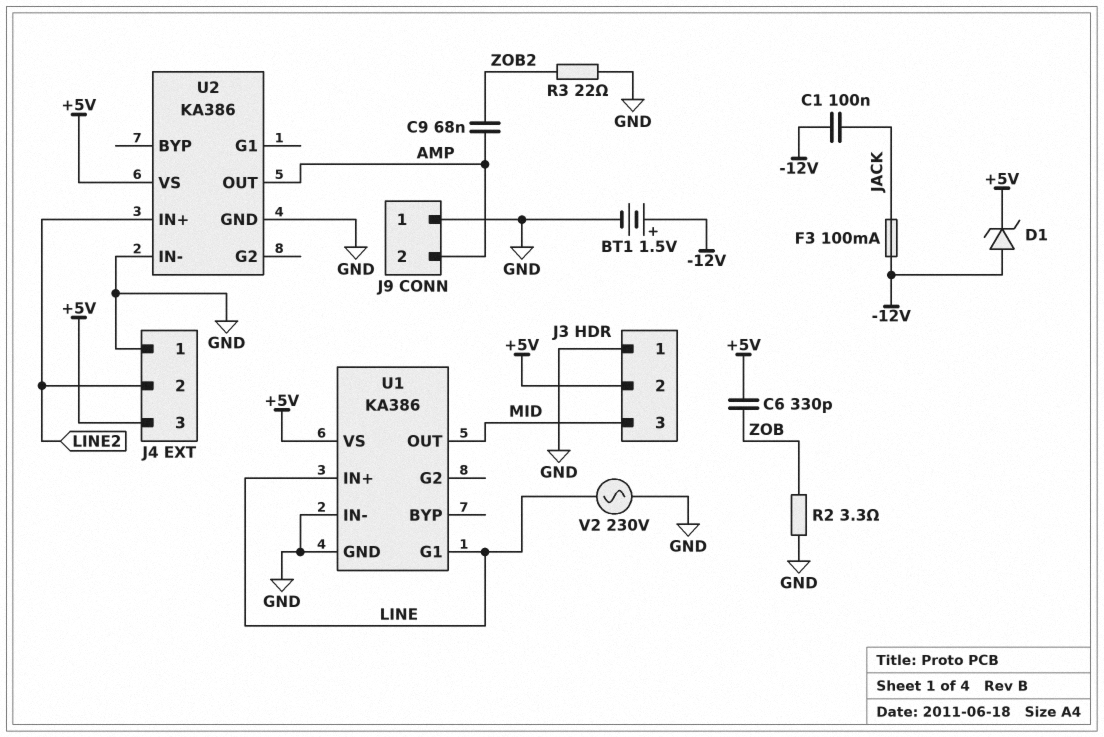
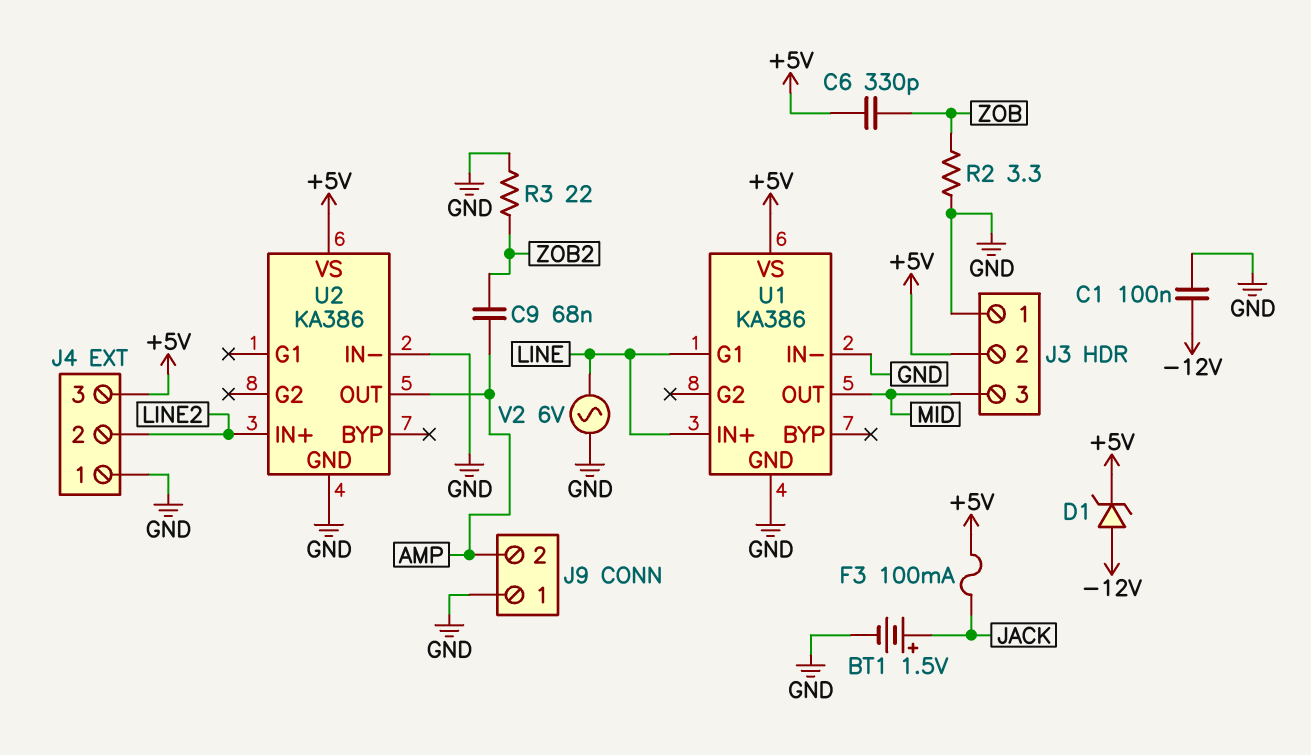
BT1: 1.5V (plus -12V, minus GND) -> 1.5V (plus JACK, minus GND)
C1: 100nF (-12V, JACK) -> 100nF (-12V, GND)
F3: 100mA (-12V, JACK) -> 100mA (+5V, JACK)
V2: AC 230V (GND, LINE) -> AC 6V (GND, LINE)

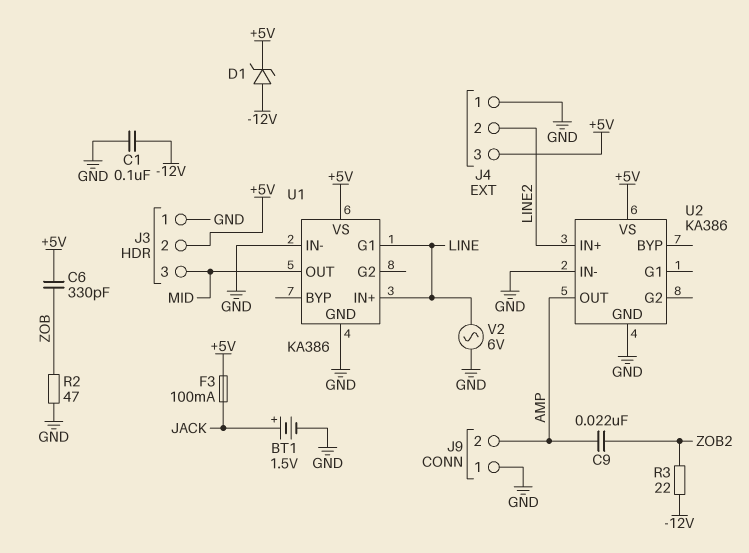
C9: 68nF (AMP, ZOB2) -> 22nF (AMP, ZOB2)
R2: 3.3 (GND, ZOB) -> 47 (GND, ZOB)
R3: 22 (GND, ZOB2) -> 22 (-12V, ZOB2)

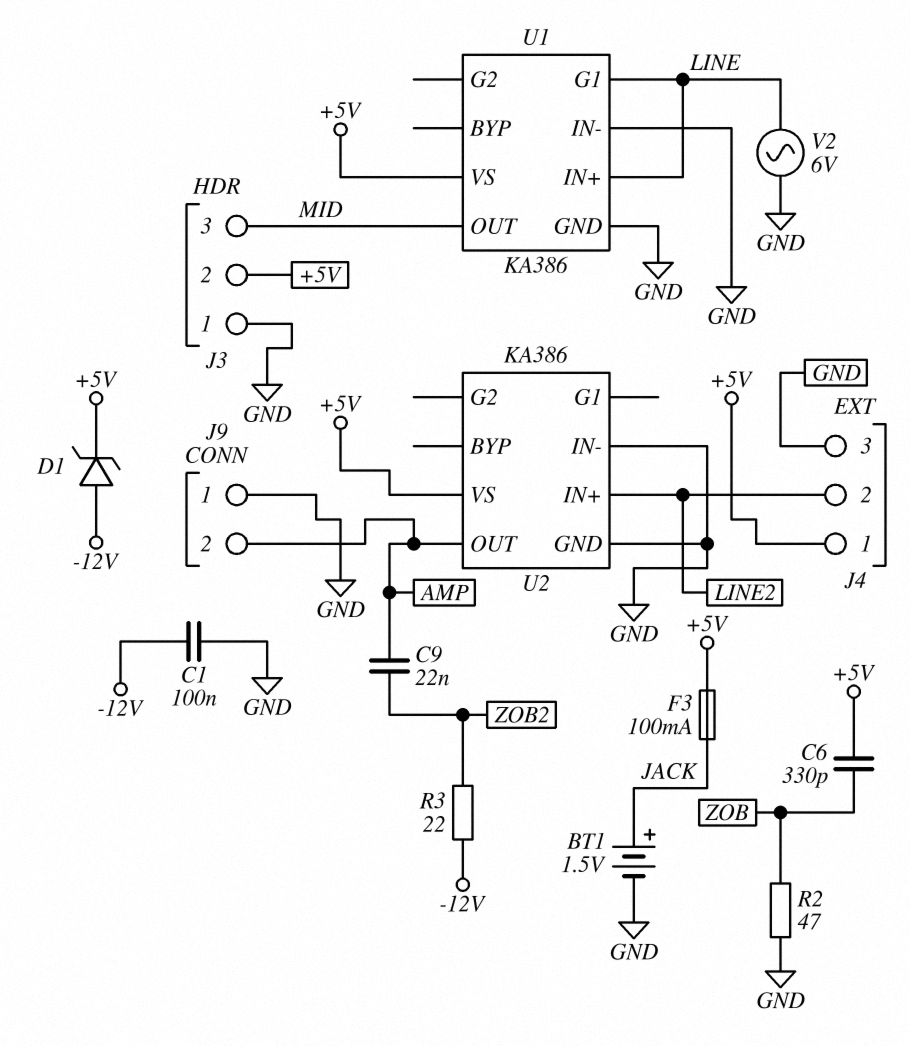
J4 pin 1: GND -> +5V
J4 pin 3: +5V -> GND

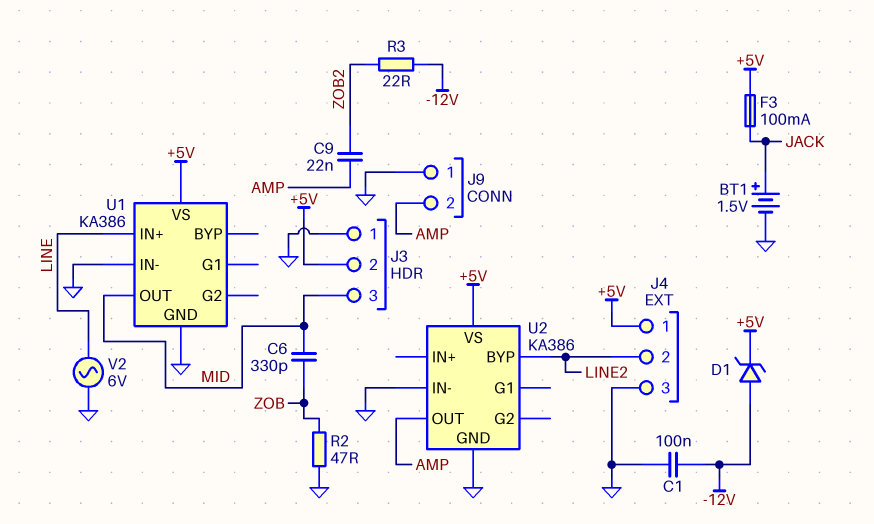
C6: 330pF (+5V, ZOB) -> 330pF (MID, ZOB)
U1 pin G1: LINE -> none
U2 pin BYP: none -> LINE2
U2 pin IN+: LINE2 -> none

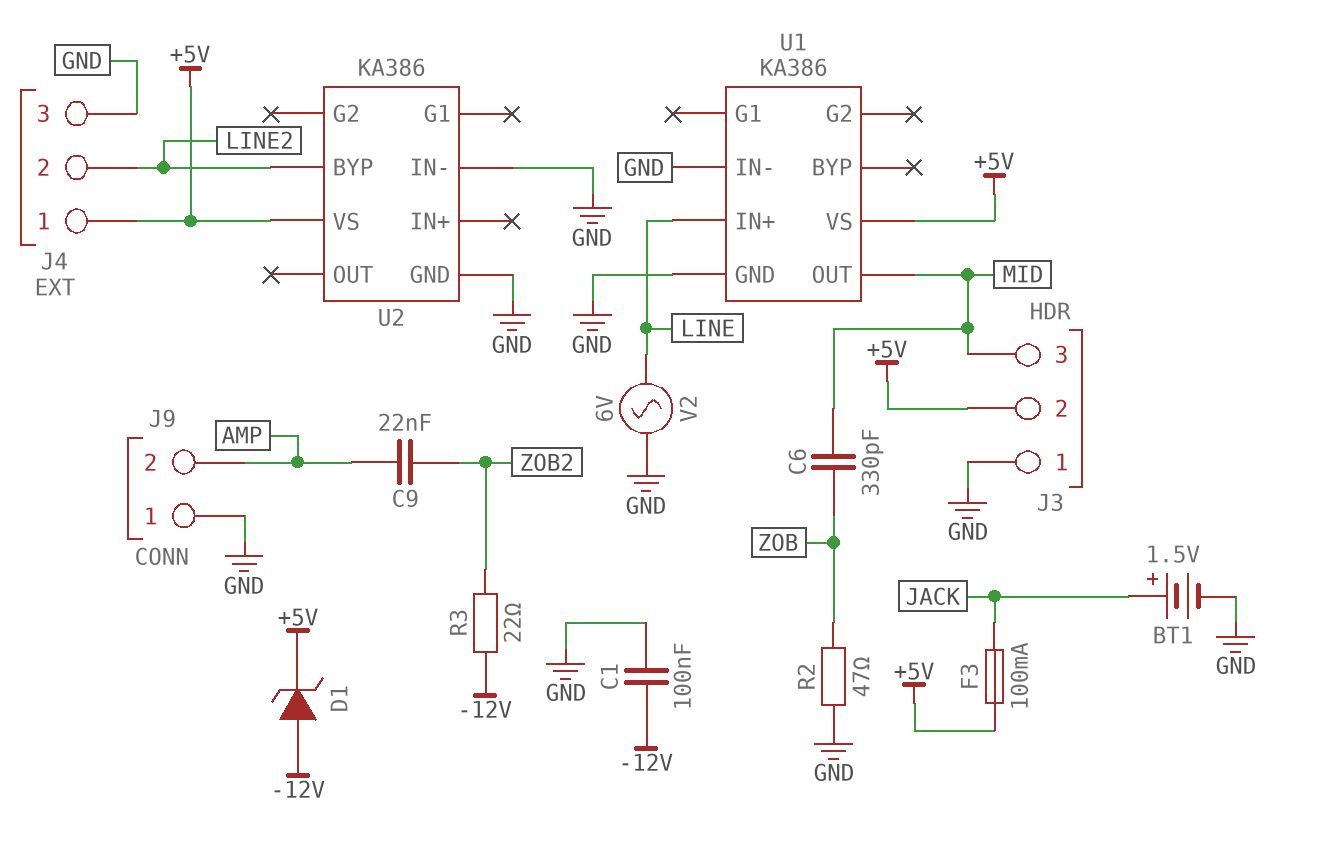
U2 pin OUT: AMP -> none

